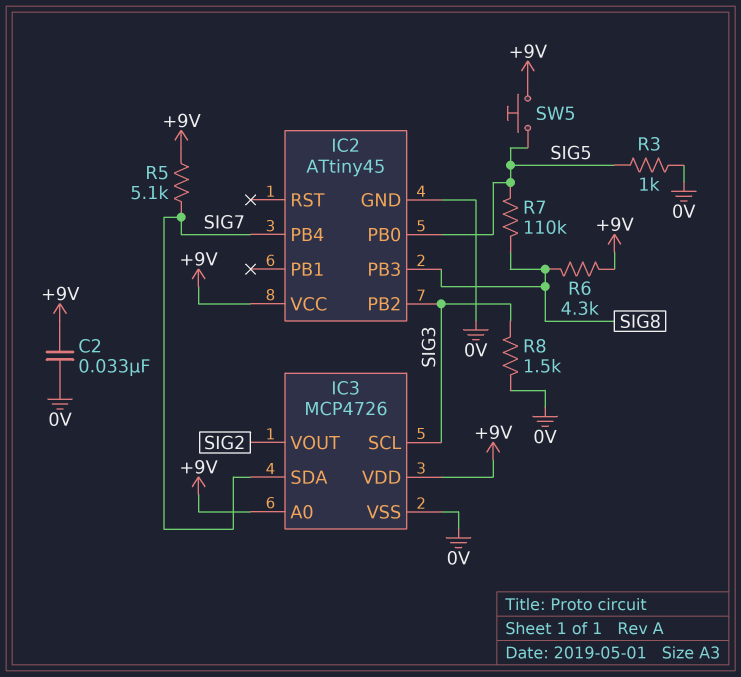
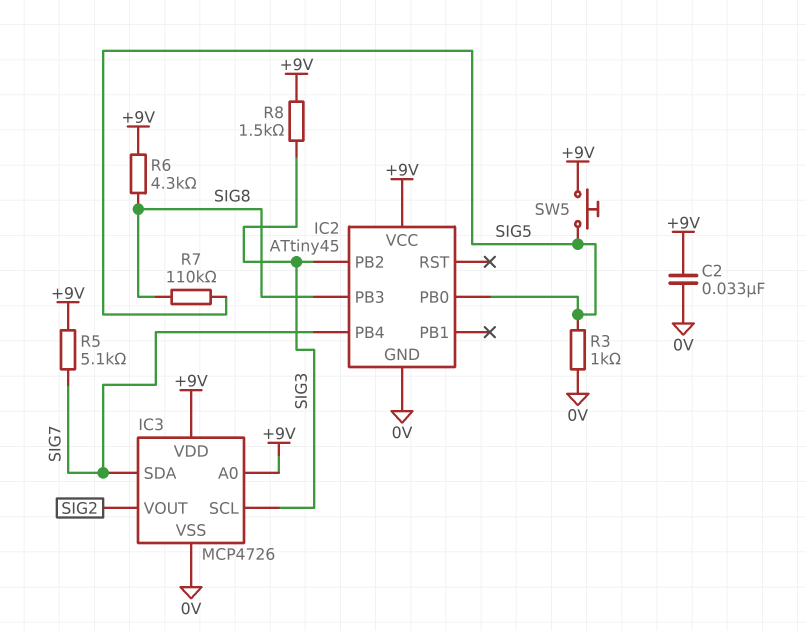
R8: 1.5k (0V, SIG3) -> 1.5k (+9V, SIG3)

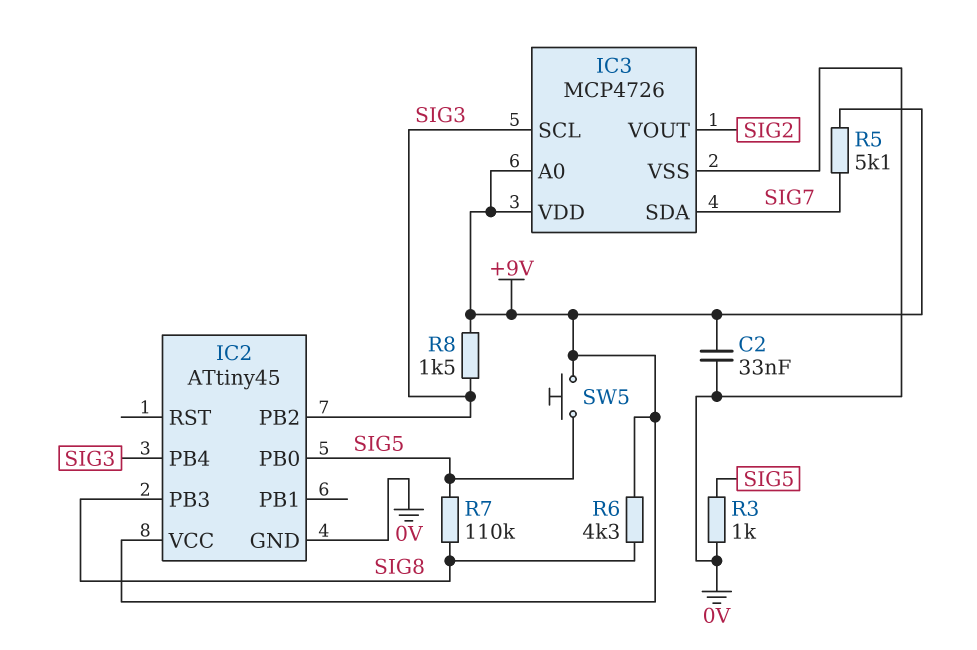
IC2 pin PB4: SIG7 -> SIG3

